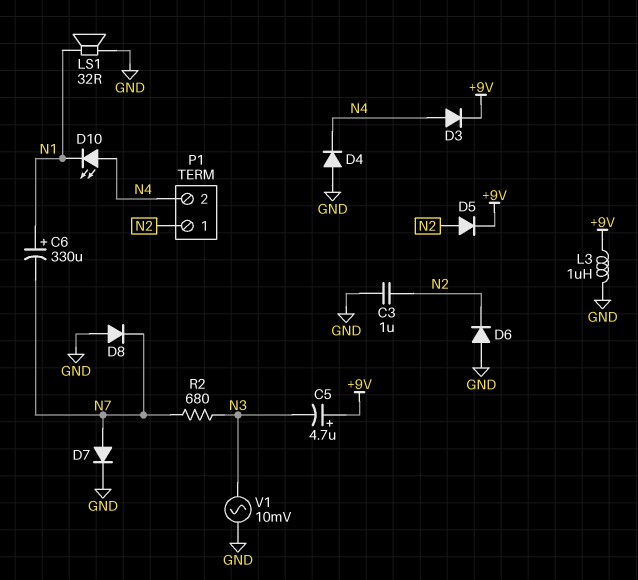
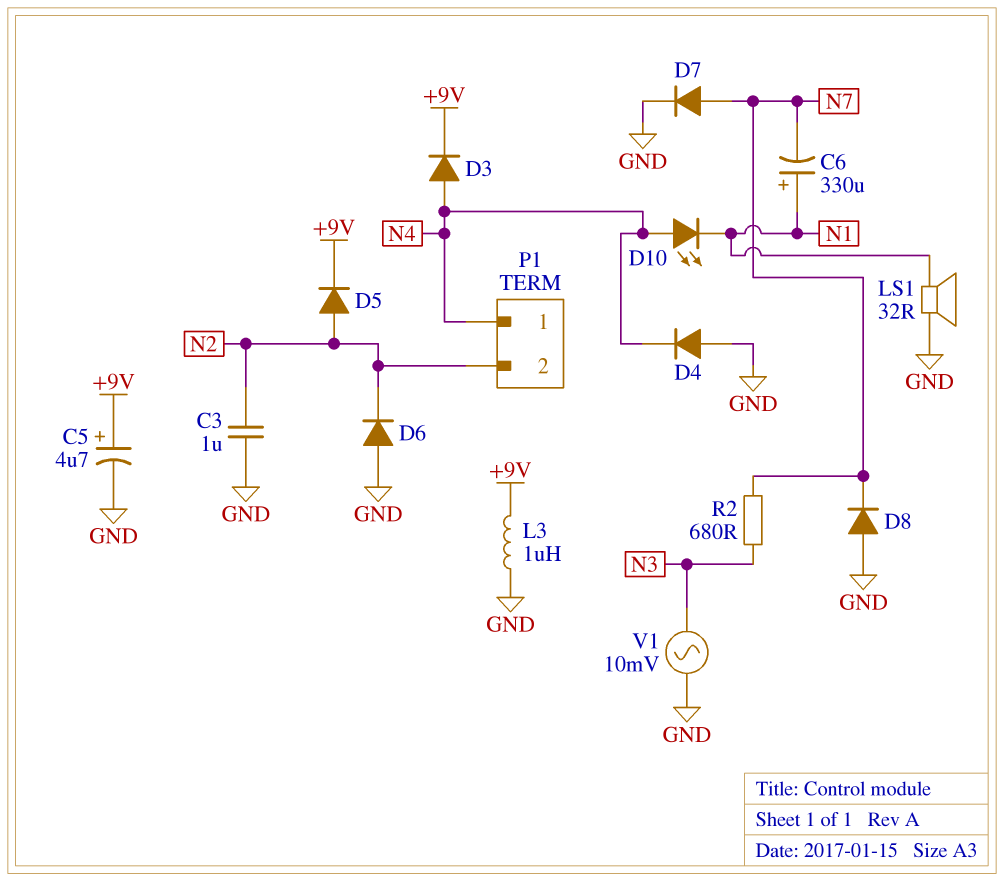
C5: 4.7uF (plus +9V, minus N3) -> 4.7uF (plus +9V, minus GND)
P1 pin 1: N2 -> N4
P1 pin 2: N4 -> N2

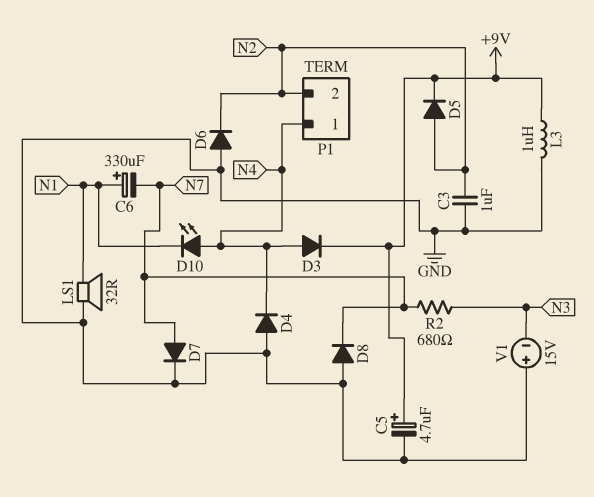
V1: AC 10mV (GND, N3) -> 15V (plus GND, minus N3)

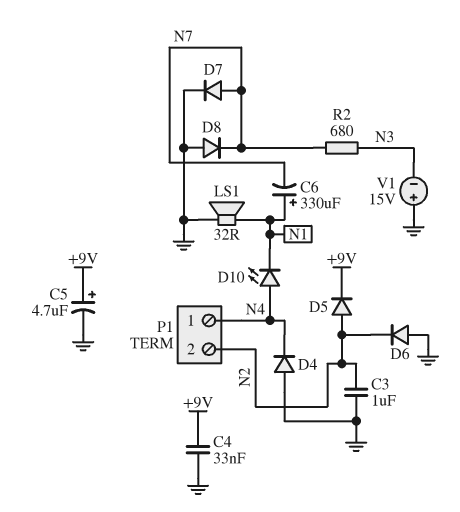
C4: none -> 33nF (+9V, GND)
D3: diode (A N4, K +9V) -> none
L3: 1uH (+9V, GND) -> none

